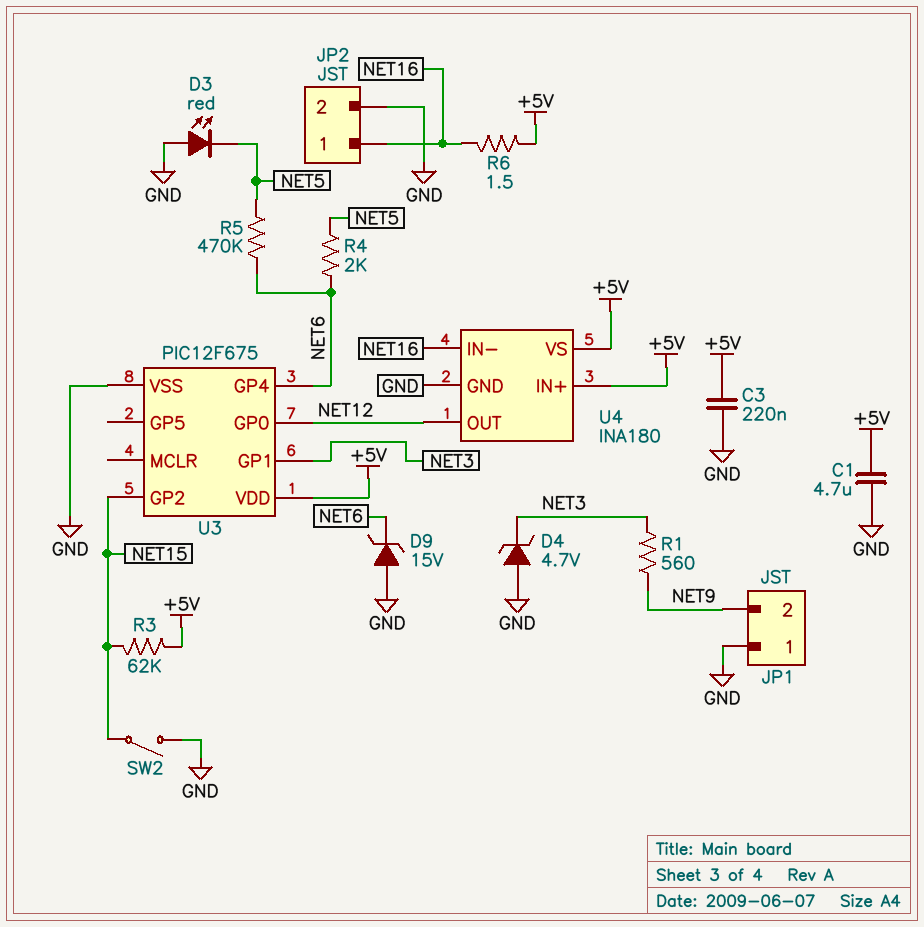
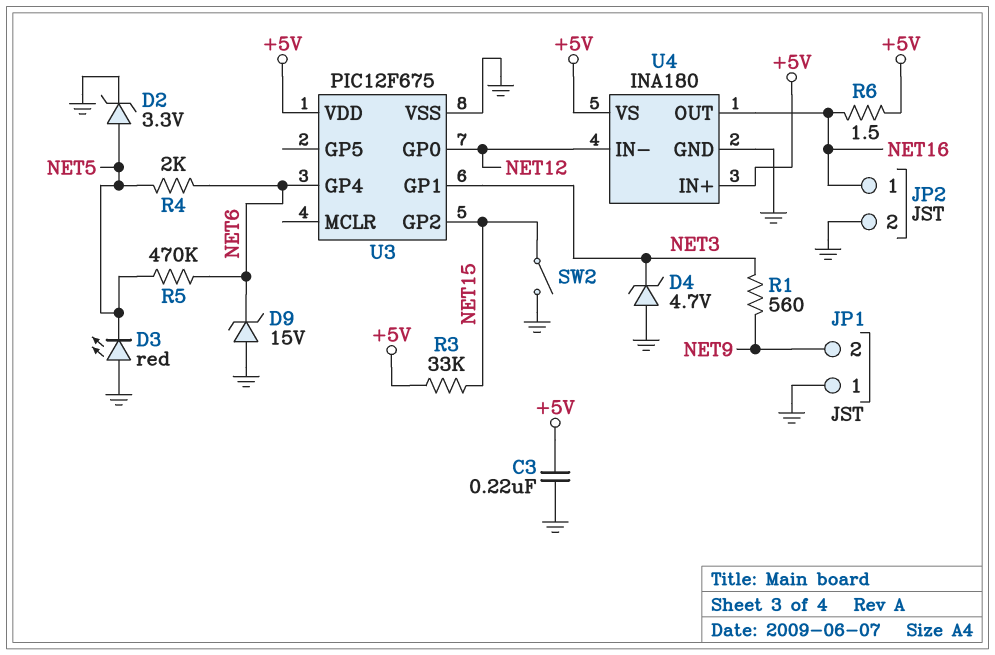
C1: 4.7uF (+5V, GND) -> none
D2: none -> zener 3.3V (A NET5, K GND)
R3: 62k (+5V, NET15) -> 33k (+5V, NET15)
U4 pin IN-: NET16 -> NET12
U4 pin OUT: NET12 -> NET16

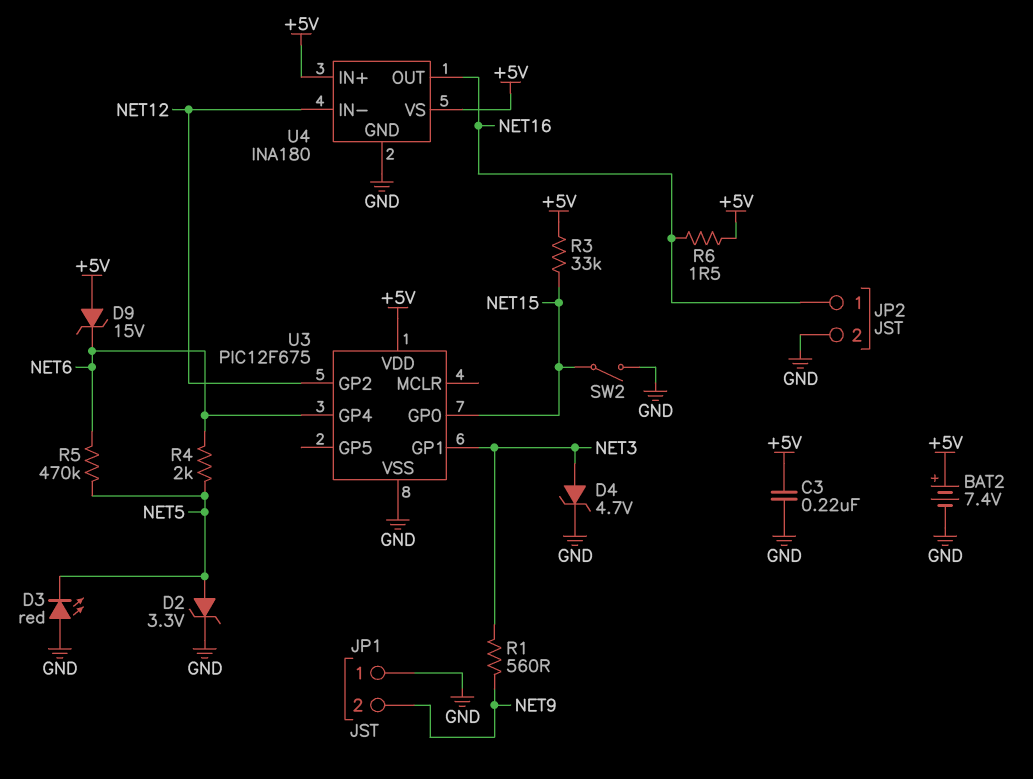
BAT2: none -> 7.4V (plus +5V, minus GND)
D4: zener 4.7V (A GND, K NET3) -> zener 4.7V (A NET3, K GND)
D9: zener 15V (A GND, K NET6) -> zener 15V (A +5V, K NET6)
U3 pin GP0: NET12 -> NET15
U3 pin GP2: NET15 -> NET12

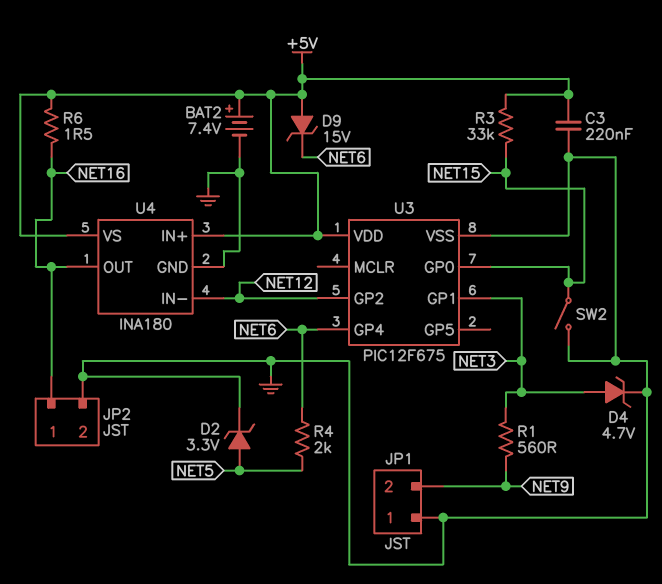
D3: LED red (A GND, K NET5) -> none
R5: 470k (NET5, NET6) -> none

